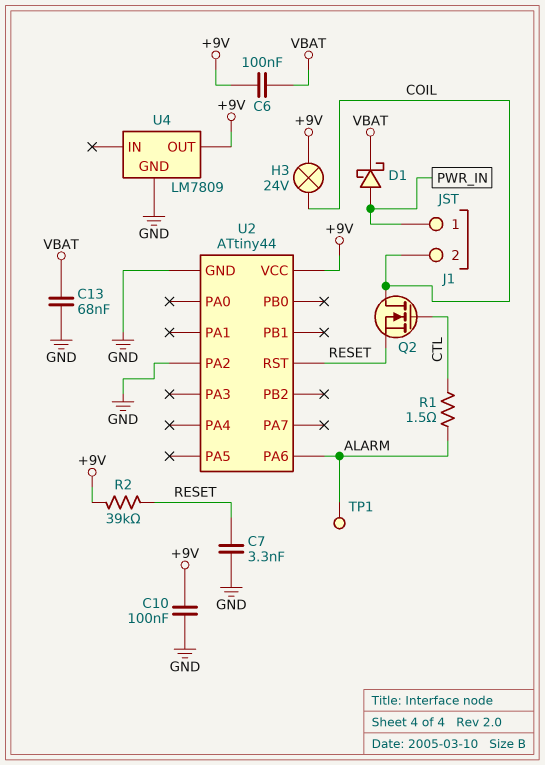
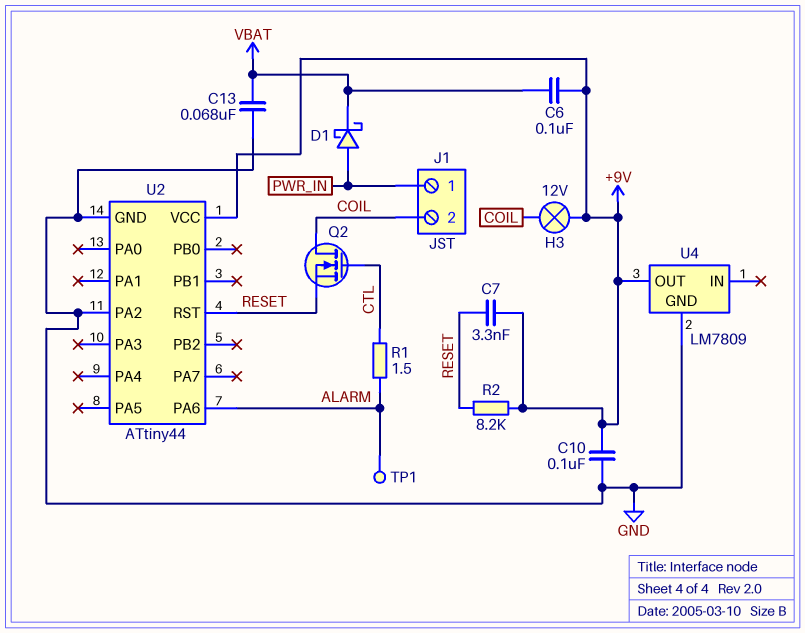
C7: 3.3nF (GND, RESET) -> 3.3nF (+9V, RESET)
H3: lamp 24V (+9V, COIL) -> lamp 12V (+9V, COIL)
R2: 39k (+9V, RESET) -> 8.2k (+9V, RESET)

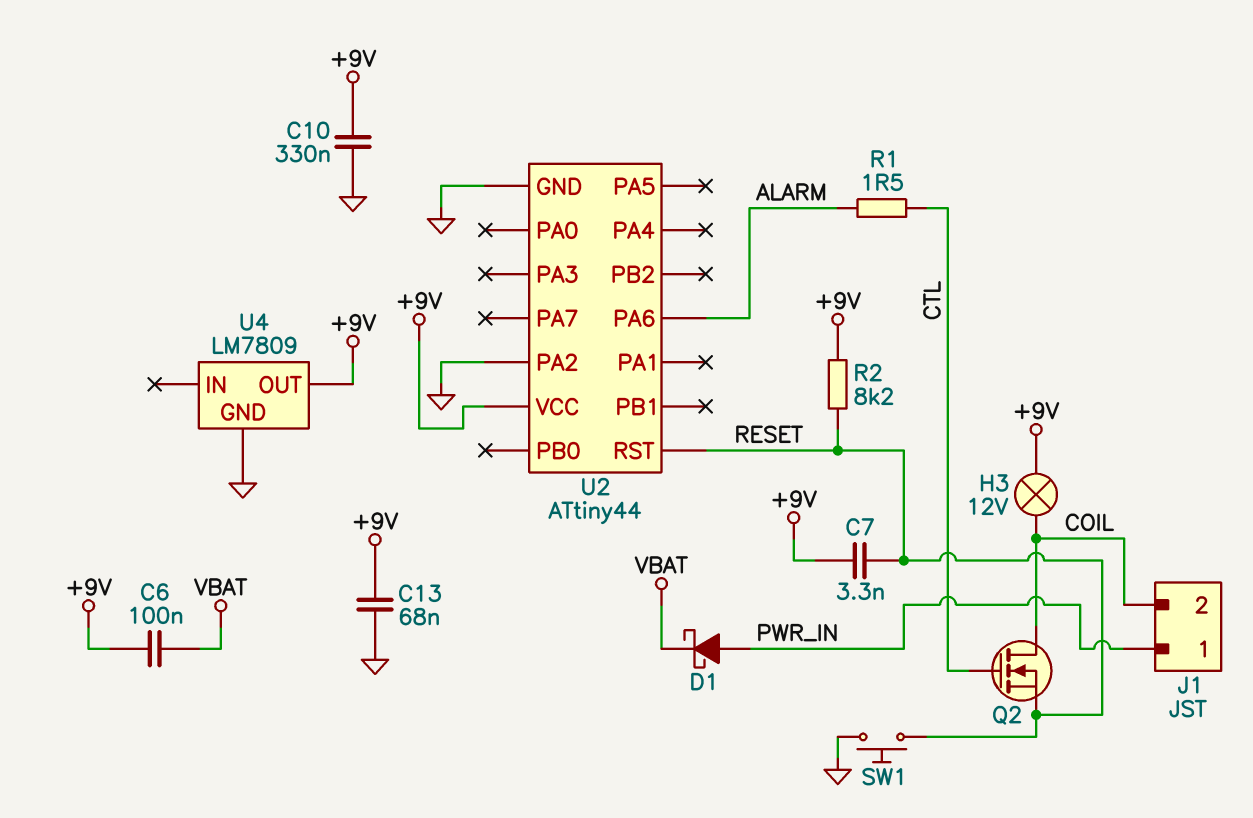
C10: 100nF (+9V, GND) -> 330nF (+9V, GND)
C13: 68nF (GND, VBAT) -> 68nF (+9V, GND)
SW1: none -> button (GND, RESET)
TP1: test point (ALARM) -> none

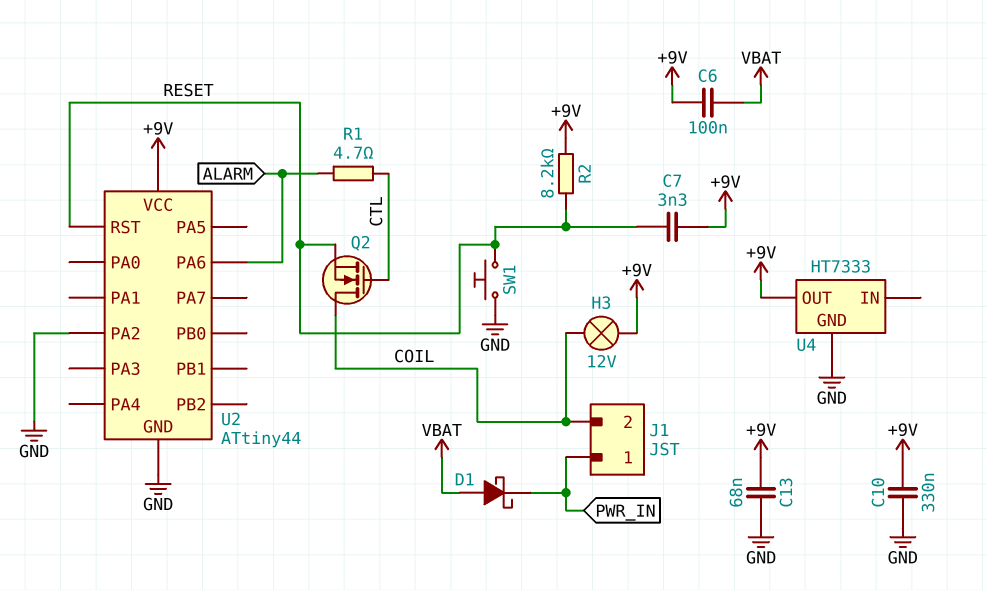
D1: schottky (A PWR_IN, K VBAT) -> schottky (A VBAT, K PWR_IN)
R1: 1.5 (ALARM, CTL) -> 4.7 (ALARM, CTL)
U4: LM7809 -> HT7333

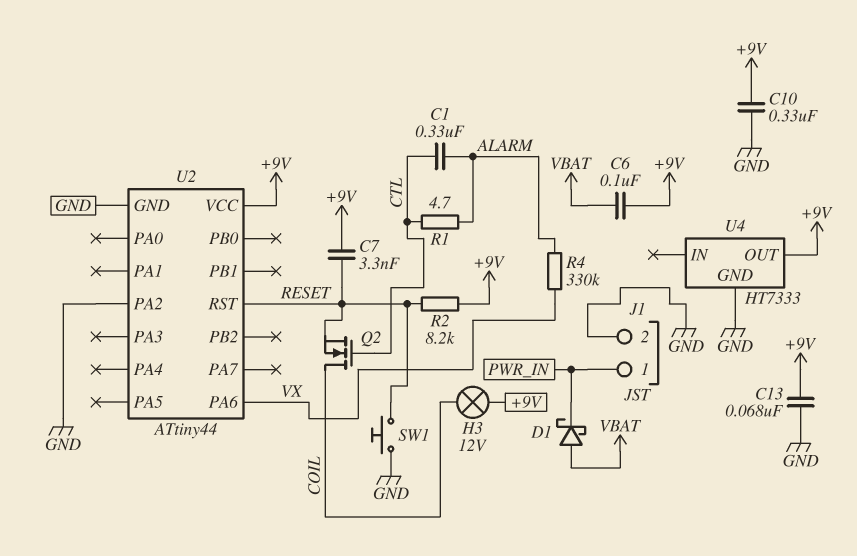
C1: none -> 330nF (ALARM, CTL)
J1 pin 2: COIL -> GND
R4: none -> 330k (ALARM, VX)
U2 pin PA6: ALARM -> VX

